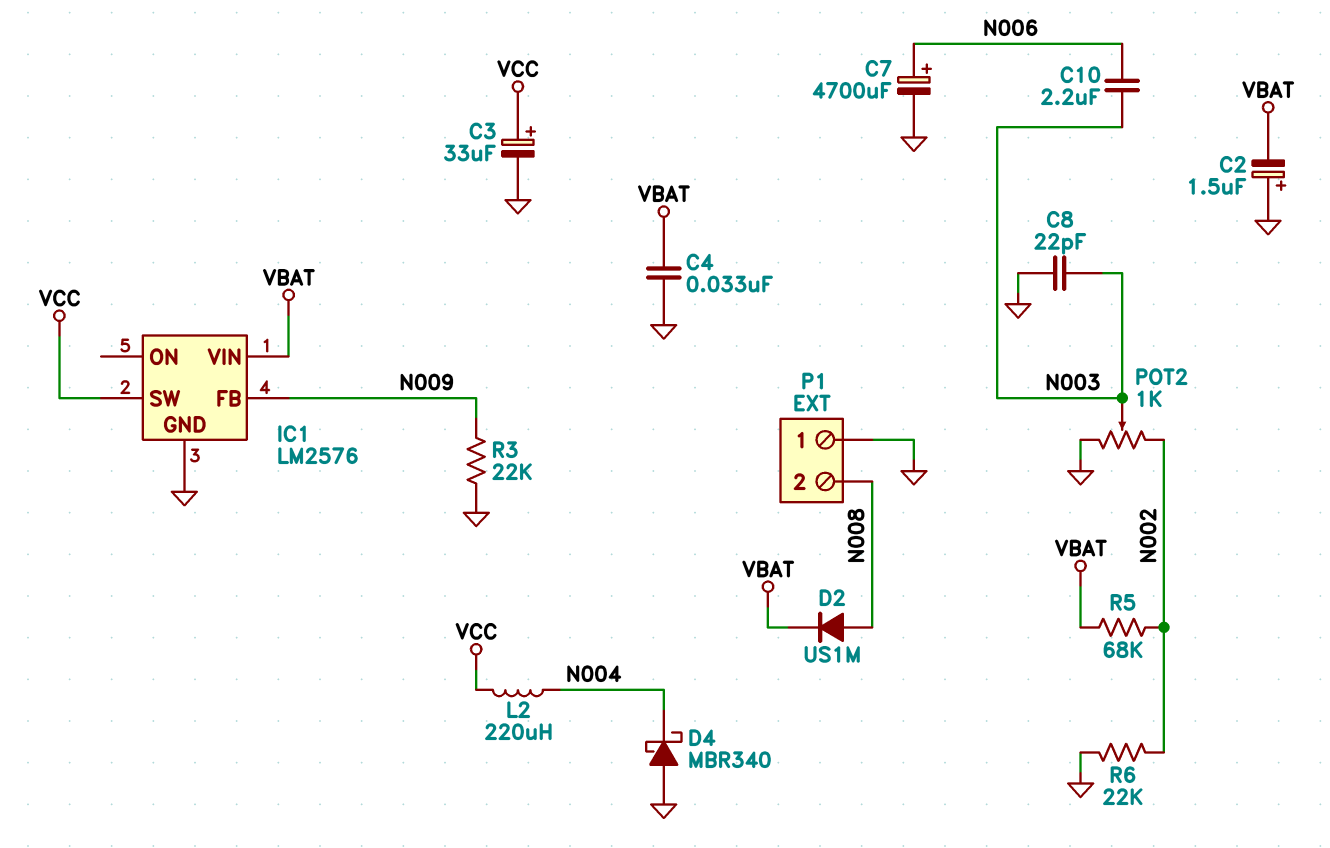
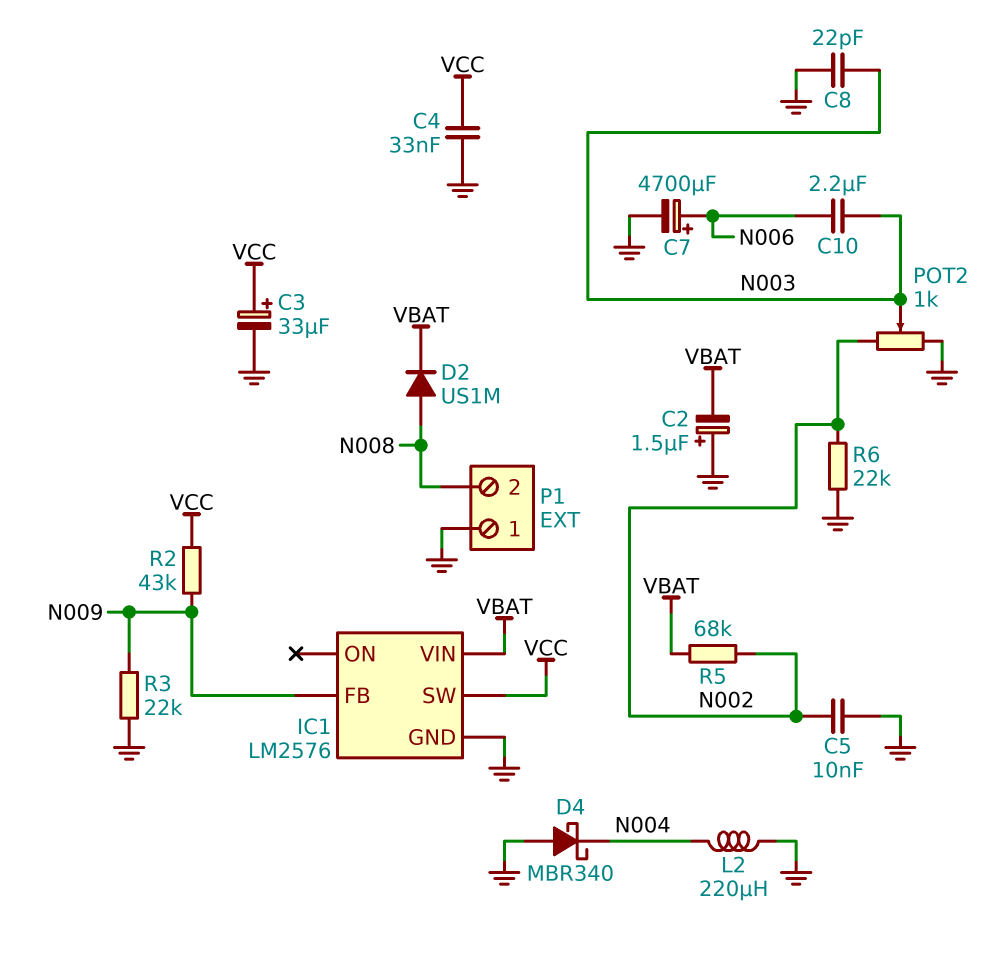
C4: 33nF (GND, VBAT) -> 33nF (GND, VCC)
C5: none -> 10nF (GND, N002)
L2: 220uH (N004, VCC) -> 220uH (GND, N004)
R2: none -> 43k (N009, VCC)

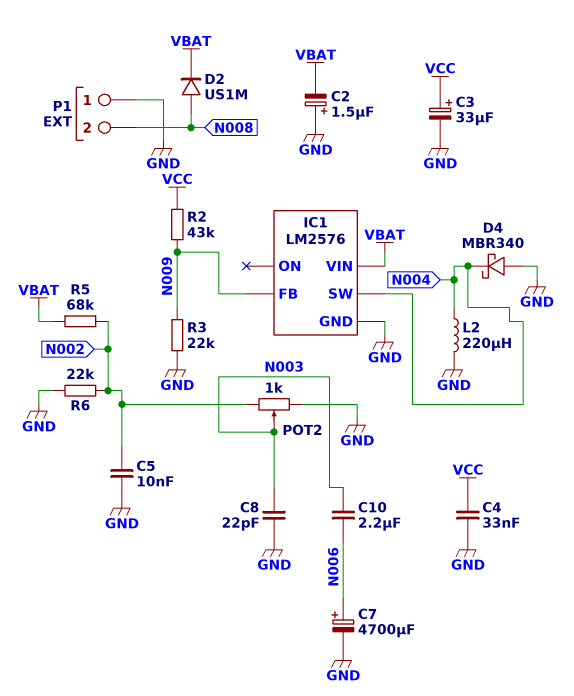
IC1 pin SW: VCC -> N004

